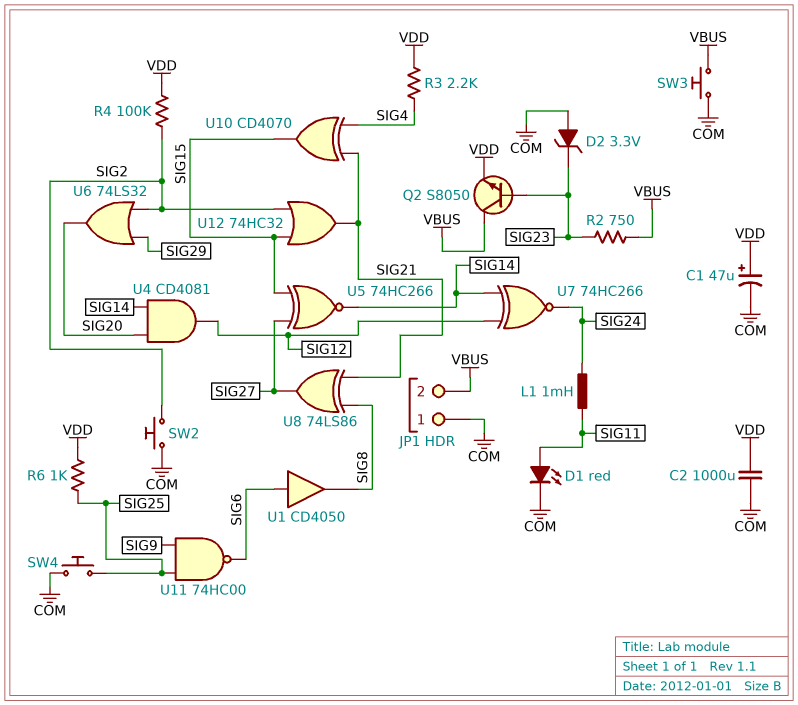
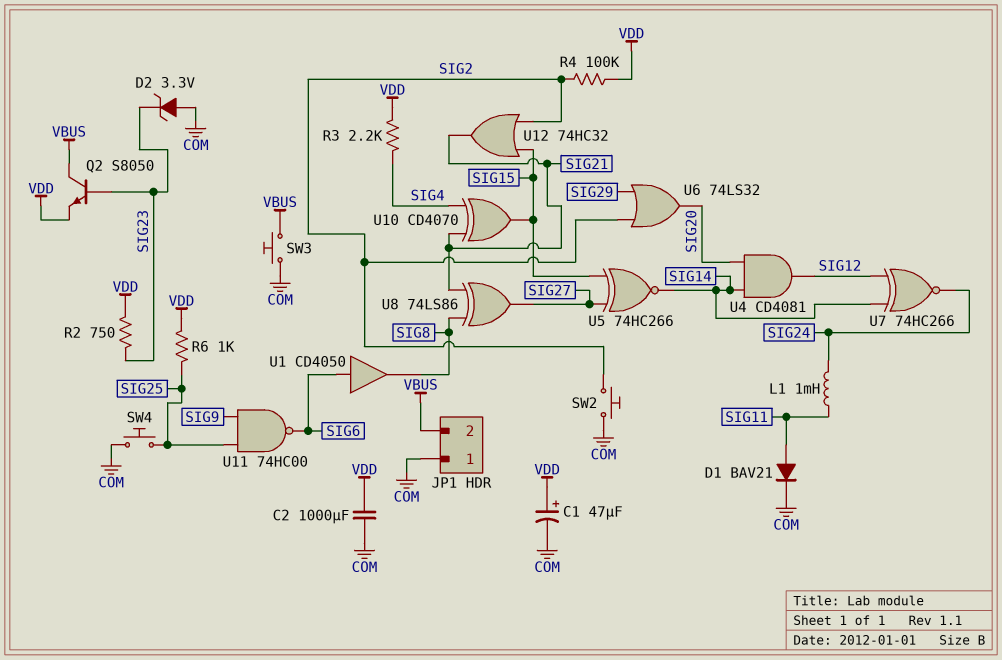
D1: LED red (A SIG11, K COM) -> diode BAV21 (A SIG11, K COM)
R2: 750 (SIG23, VBUS) -> 750 (SIG23, VDD)

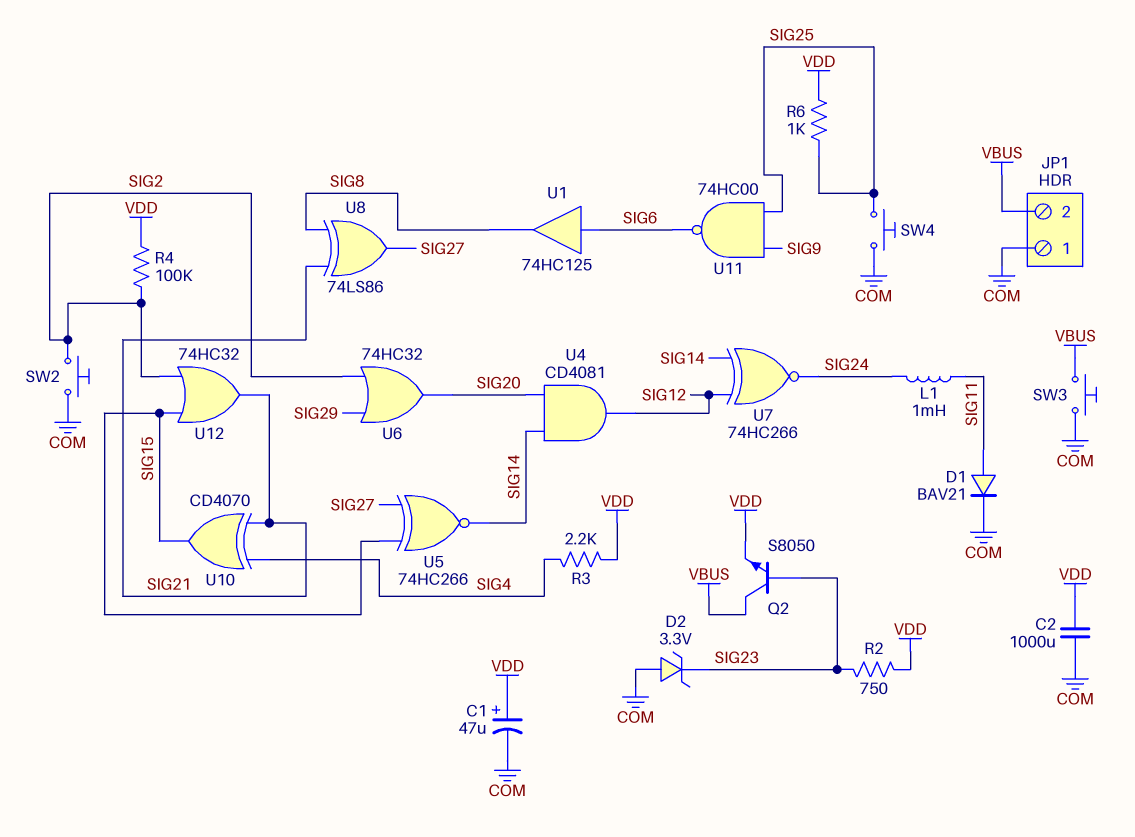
U1: buffer CD4050 (in SIG6, out SIG8) -> buffer 74HC125 (in SIG6, out SIG8)
U6: OR 74LS32 (in SIG2, in SIG29, out SIG20) -> OR 74HC32 (in SIG2, in SIG29, out SIG20)

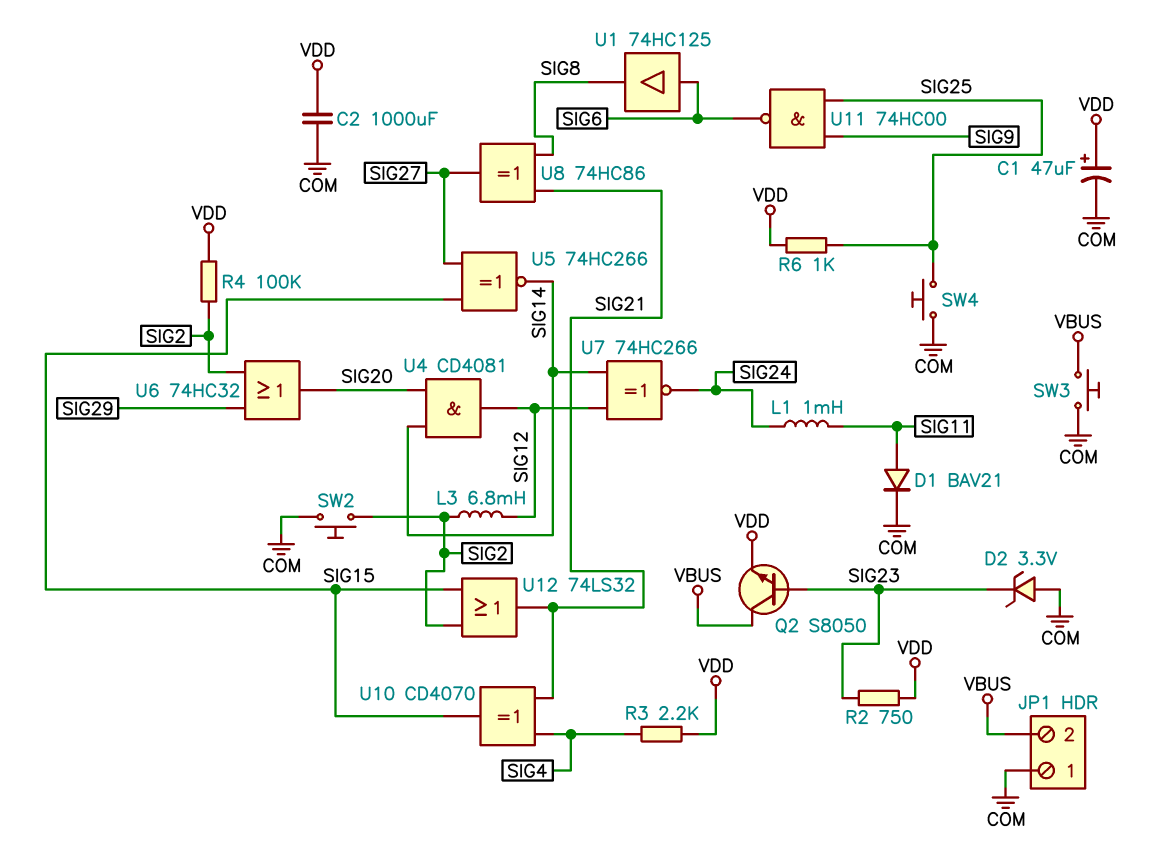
L3: none -> 6.8mH (SIG2, SIG12)
U8: XOR 74LS86 (in SIG8, in SIG21, out SIG27) -> XOR 74HC86 (in SIG8, in SIG21, out SIG27)
U12: OR 74HC32 (in SIG2, in SIG15, out SIG21) -> OR 74LS32 (in SIG2, in SIG15, out SIG21)

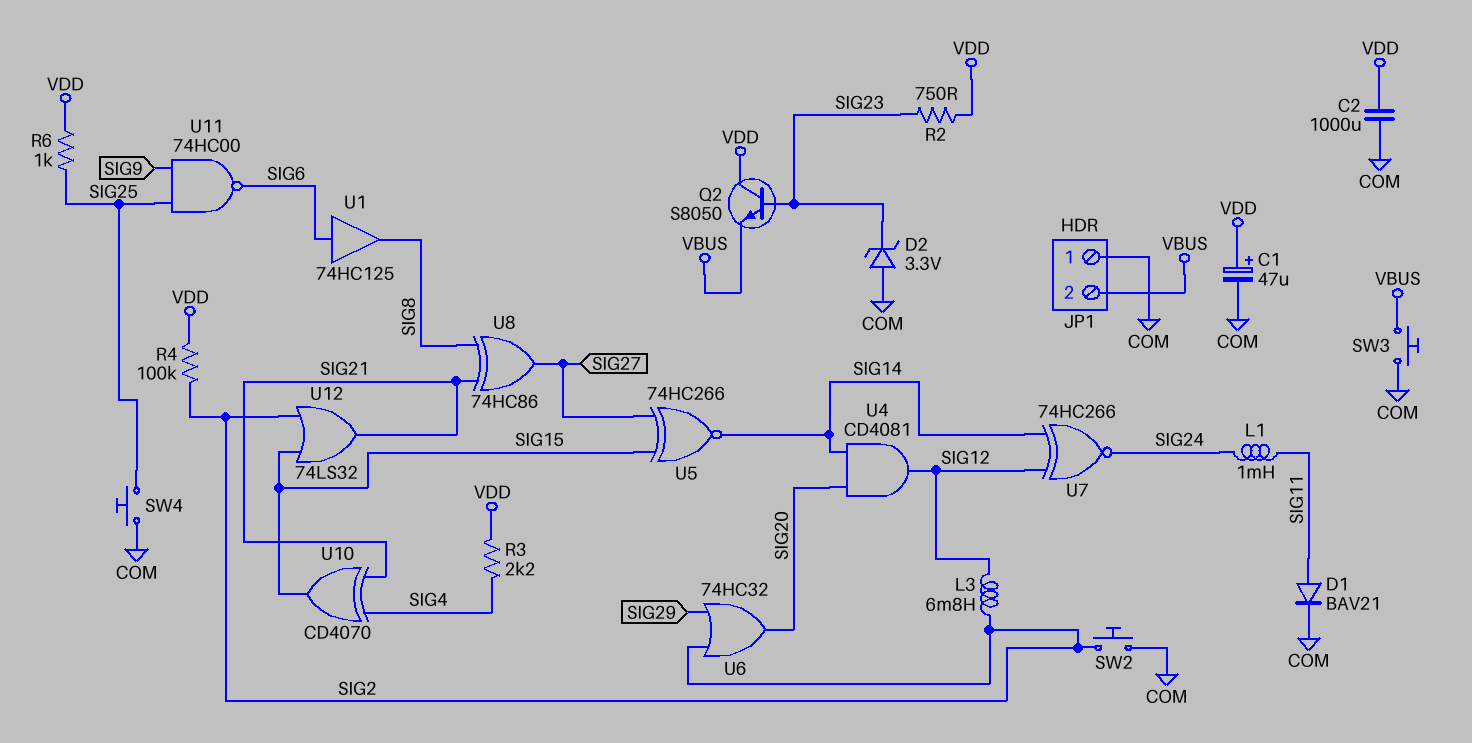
Q2: NPN S8050 (B SIG23, C VBUS, E VDD) -> NPN S8050 (B SIG23, C VDD, E VBUS)

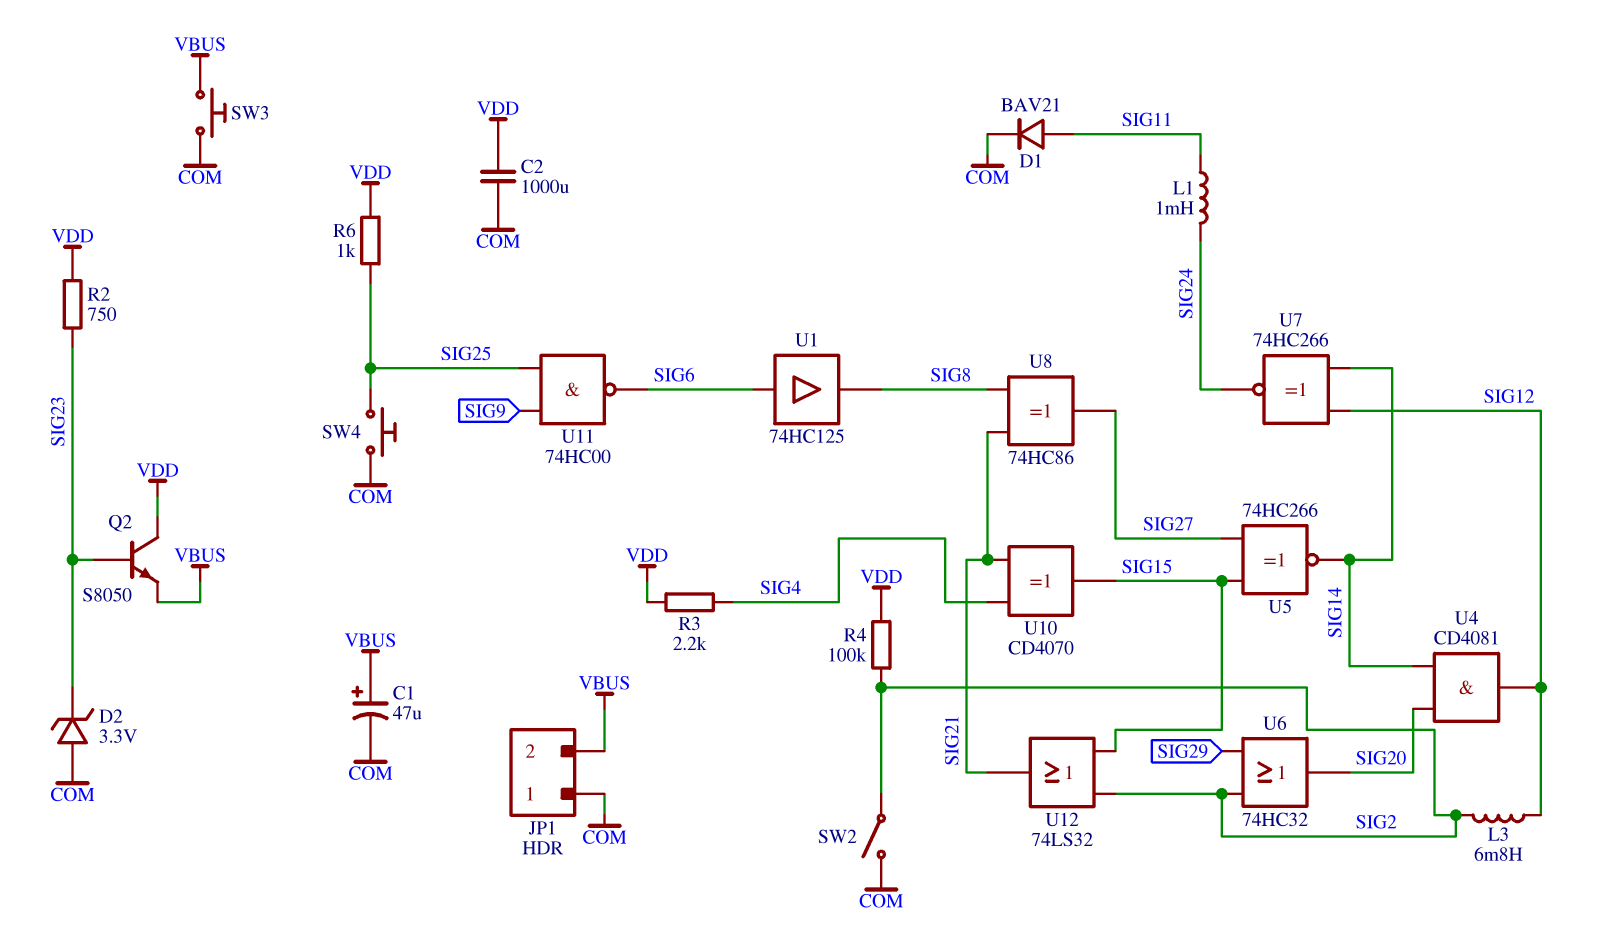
C1: 47uF (plus VDD, minus COM) -> 47uF (plus VBUS, minus COM)
SW2: button (COM, SIG2) -> switch (COM, SIG2)

